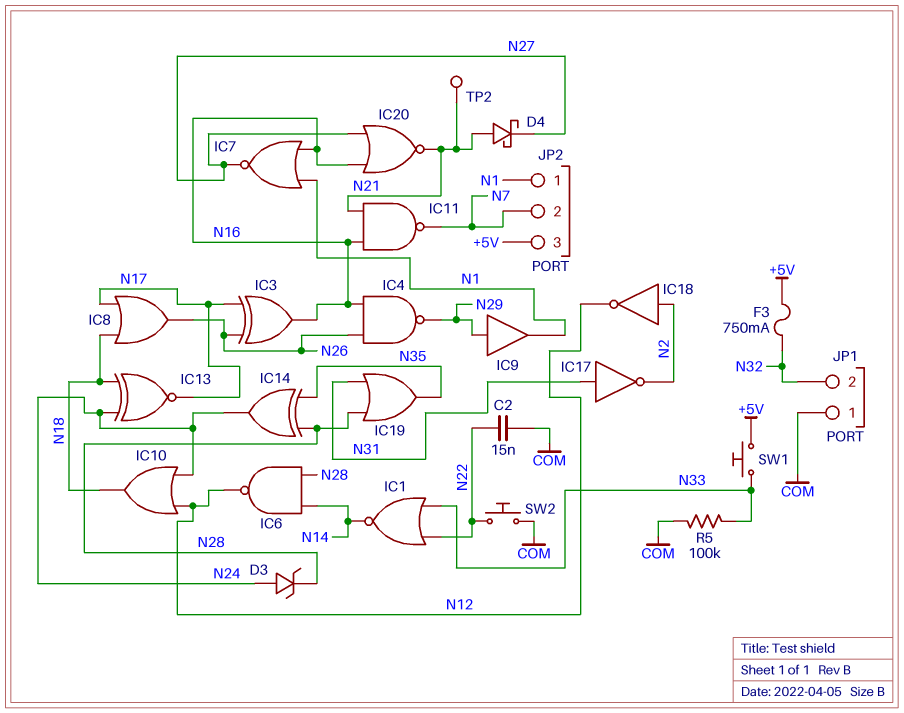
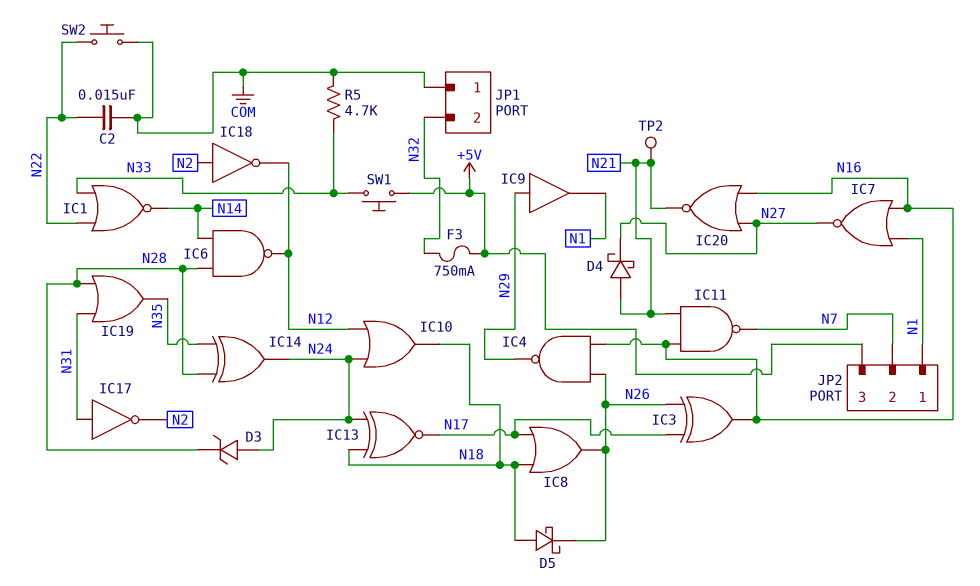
D5: none -> schottky (A N18, K N26)
R5: 100k (COM, N33) -> 4.7k (COM, N33)

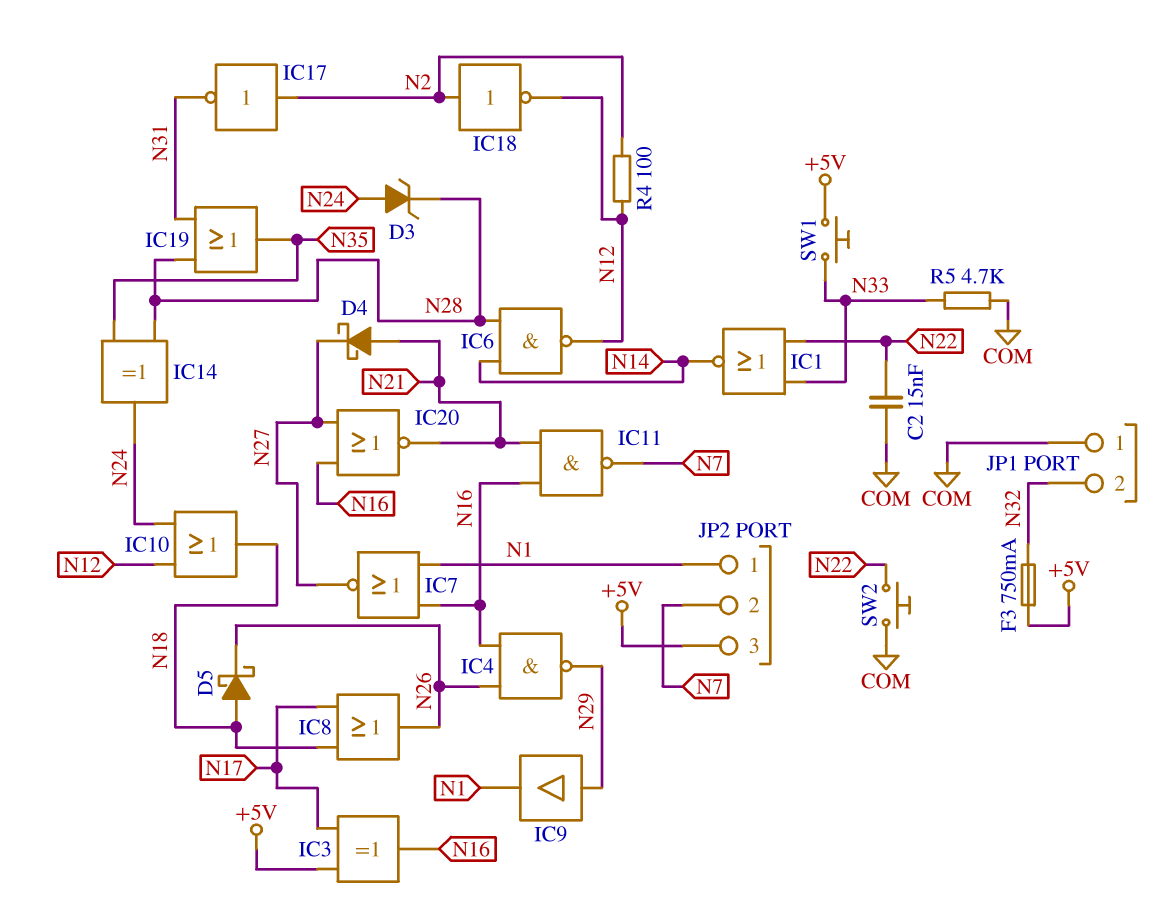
IC3: XOR (in N17, in N26, out N16) -> XOR (in +5V, in N17, out N16)
IC13: XNOR (in N18, in N24, out N17) -> none
IC17: NOT (in N31, out N2) -> NOT (in N2, out N31)
R4: none -> 100 (N2, N12)
TP2: test point (N21) -> none

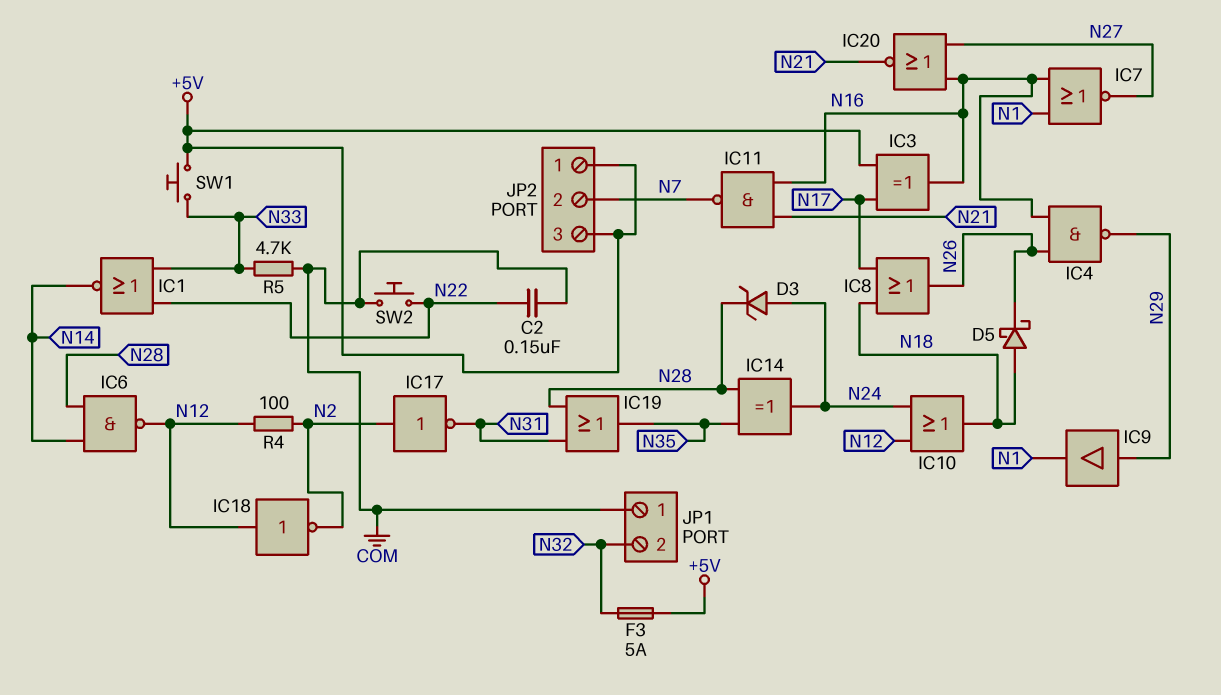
C2: 15nF (COM, N22) -> 150nF (COM, N22)
D4: schottky (A N21, K N27) -> none
F3: 750mA (+5V, N32) -> 5A (+5V, N32)
IC18: NOT (in N2, out N12) -> NOT (in N12, out N2)
JP2 pin 1: N1 -> +5V

